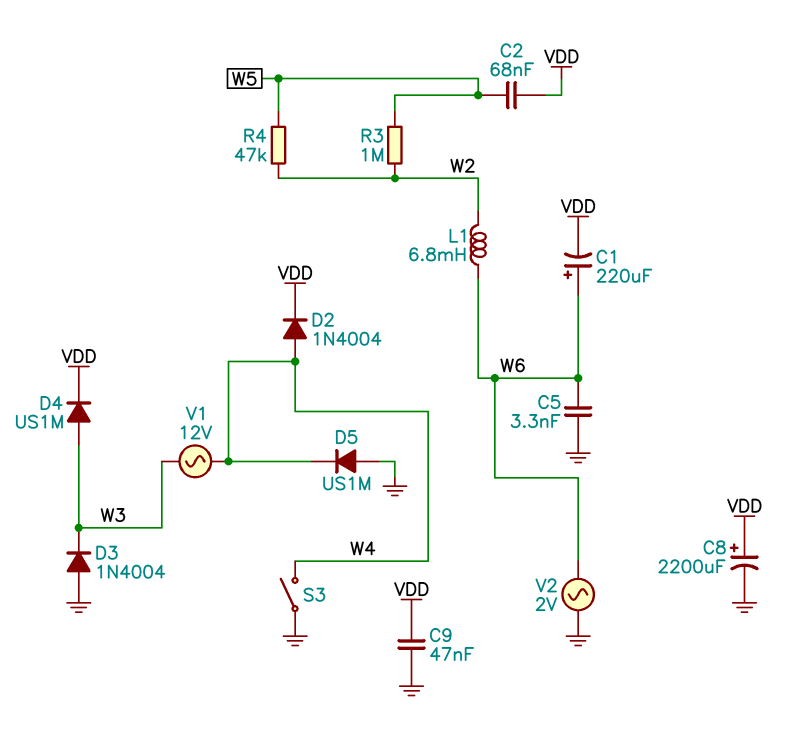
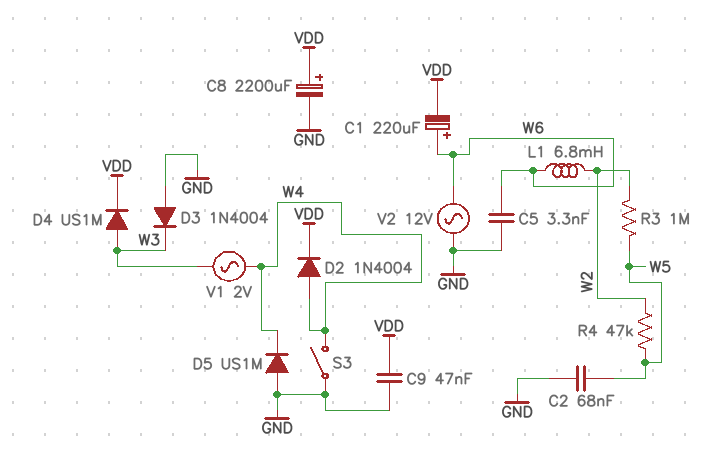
C2: 68nF (VDD, W5) -> 68nF (GND, W5)
V1: AC 12V (W3, W4) -> AC 2V (W3, W4)
V2: AC 2V (GND, W6) -> AC 12V (GND, W6)

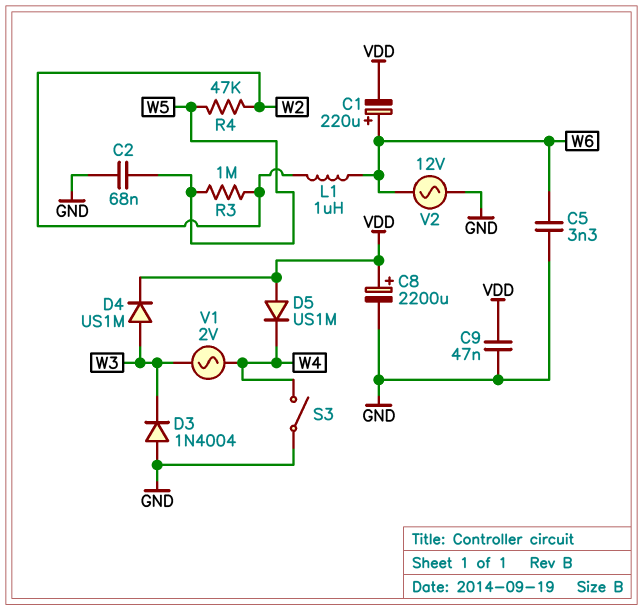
D2: diode 1N4004 (A W4, K VDD) -> none
D5: diode US1M (A GND, K W4) -> diode US1M (A VDD, K W4)
L1: 6.8mH (W2, W6) -> 1uH (W2, W6)

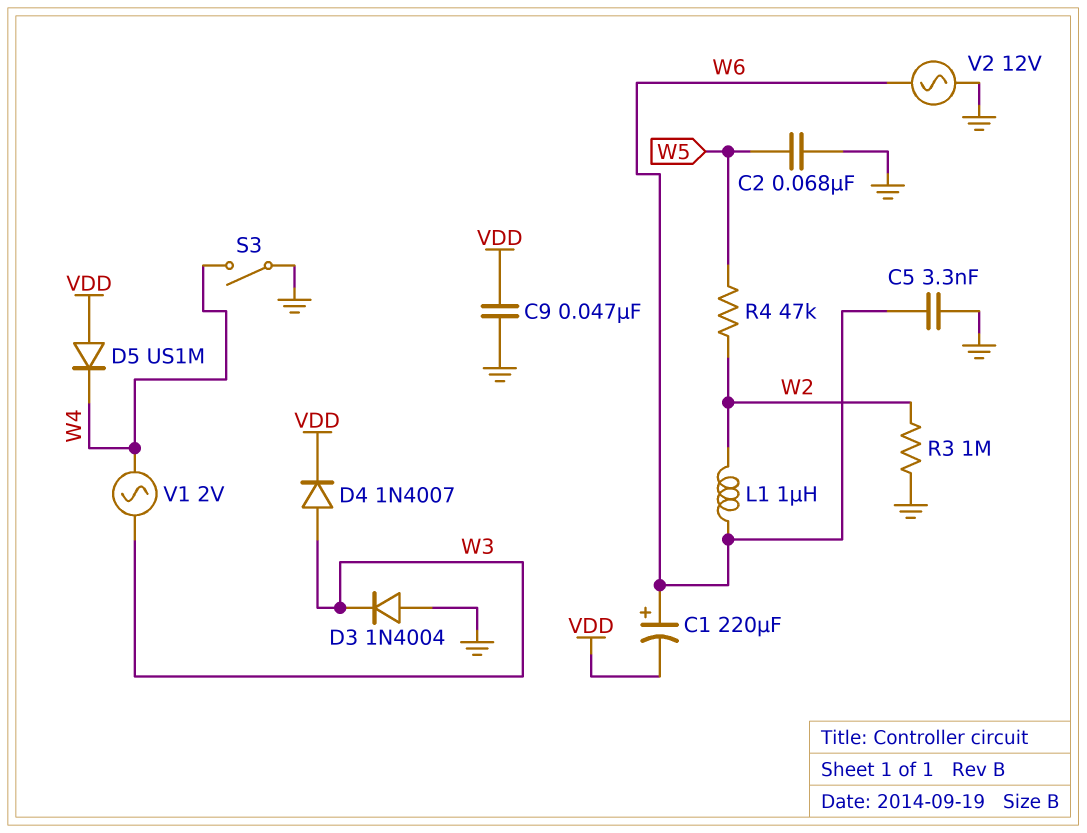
C8: 2200uF (plus VDD, minus GND) -> none
D4: diode US1M (A W3, K VDD) -> diode 1N4007 (A W3, K VDD)
R3: 1M (W2, W5) -> 1M (GND, W2)

